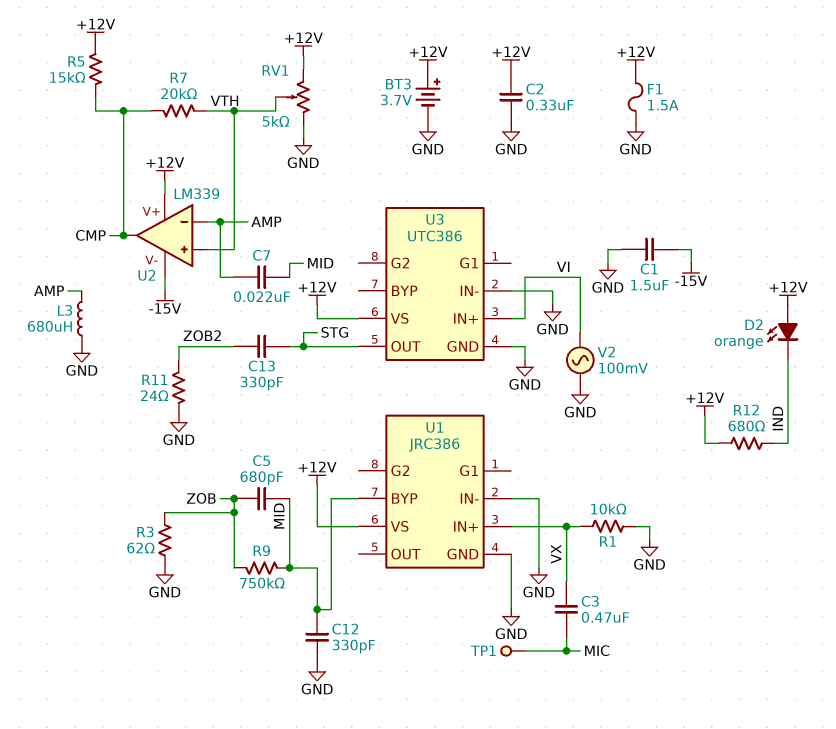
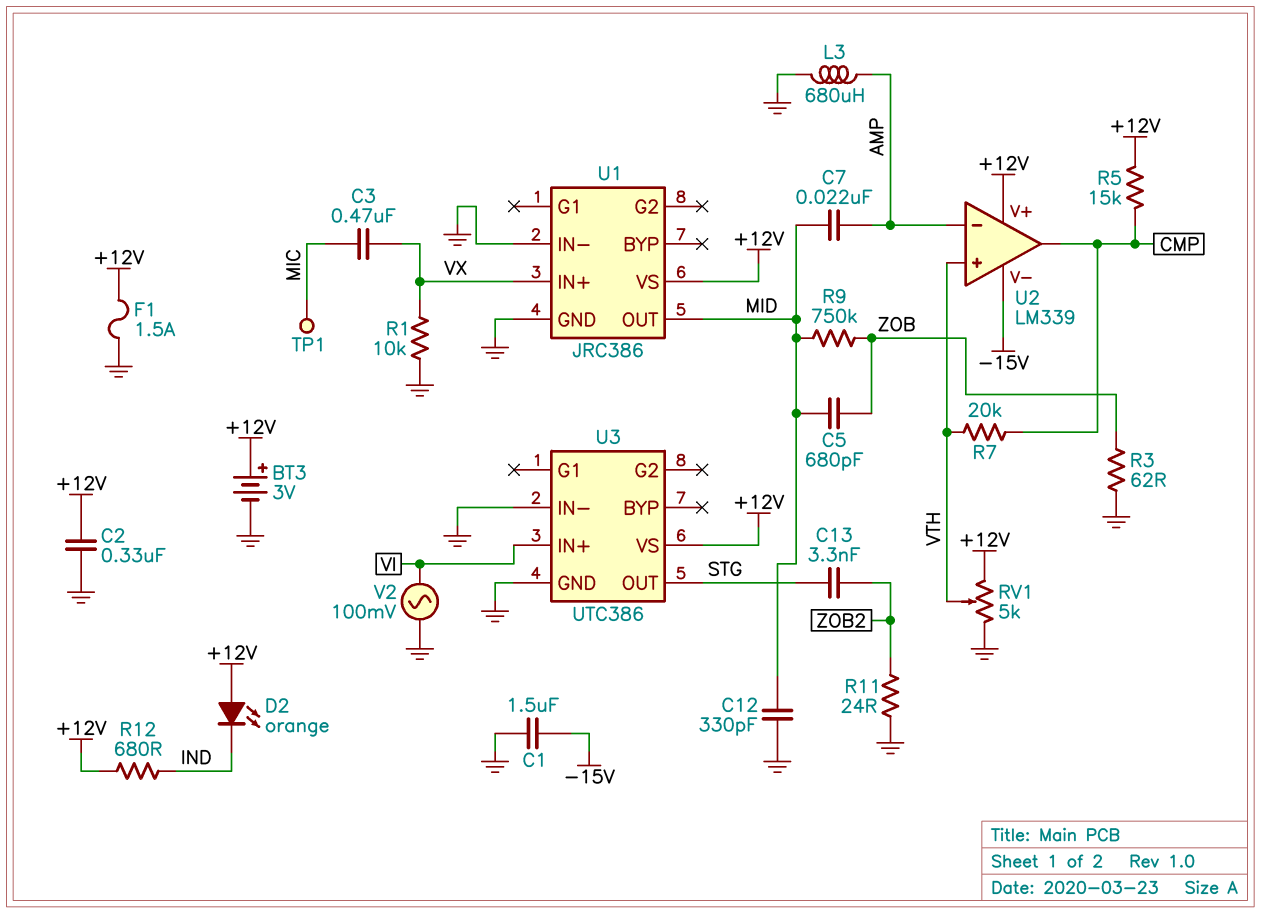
BT3: 3.7V (plus +12V, minus GND) -> 3V (plus +12V, minus GND)
C13: 330pF (STG, ZOB2) -> 3.3nF (STG, ZOB2)
U1 pin BYP: MID -> none
U1 pin OUT: none -> MID

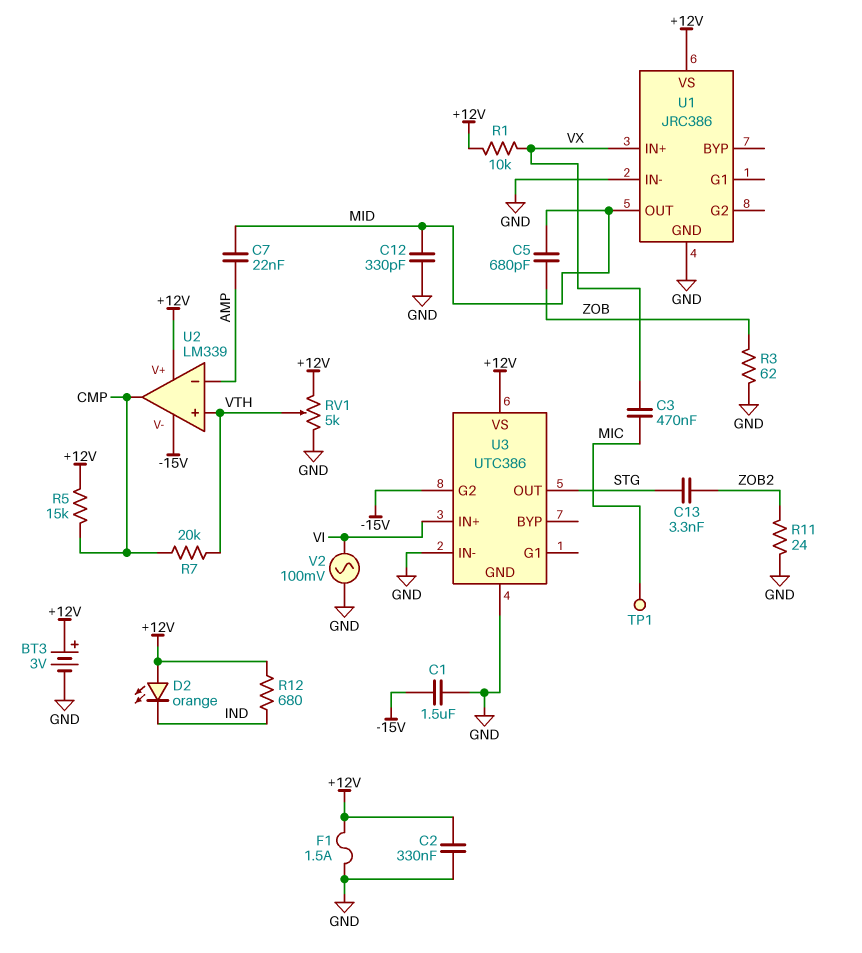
L3: 680uH (AMP, GND) -> none
R1: 10k (GND, VX) -> 10k (+12V, VX)
R9: 750k (MID, ZOB) -> none
U3 pin G2: none -> -15V

